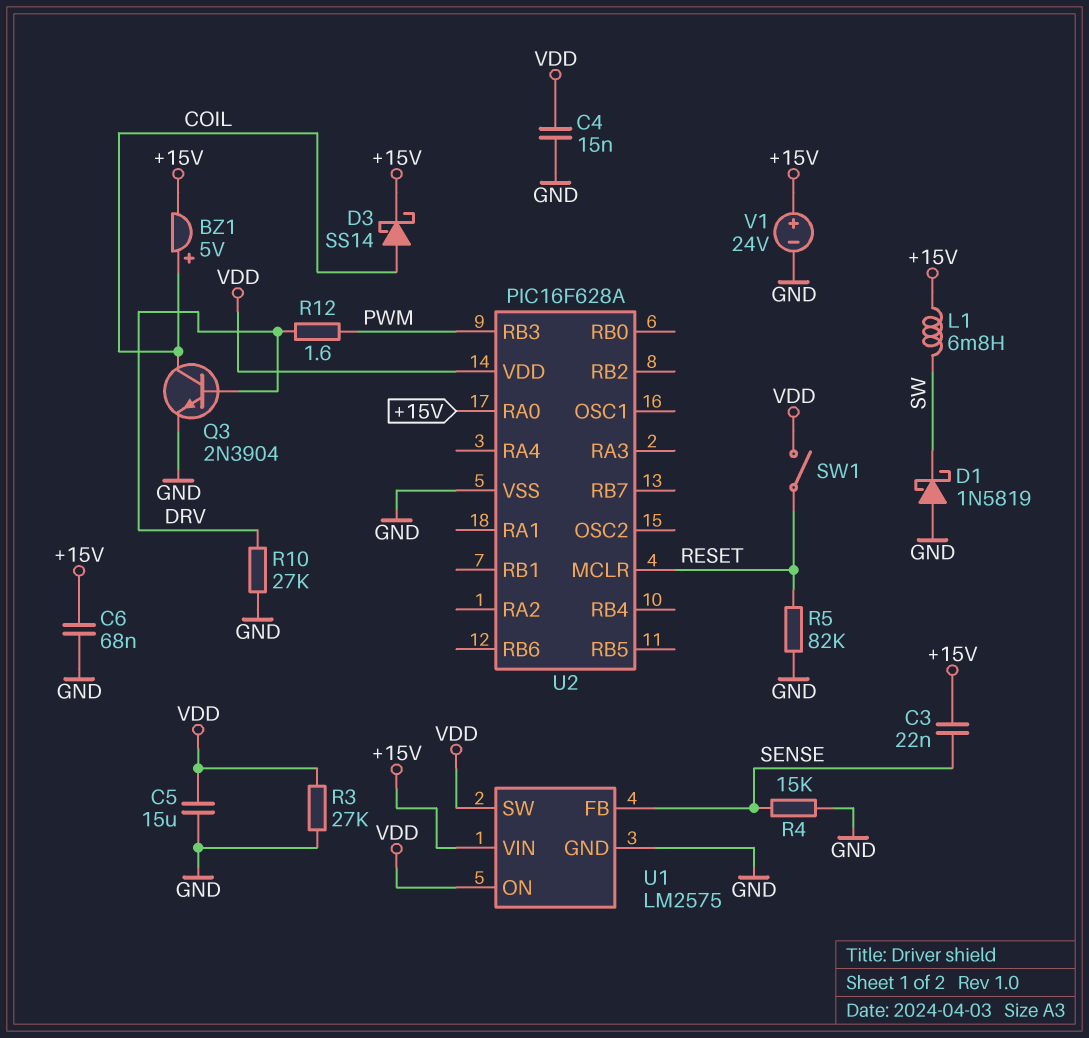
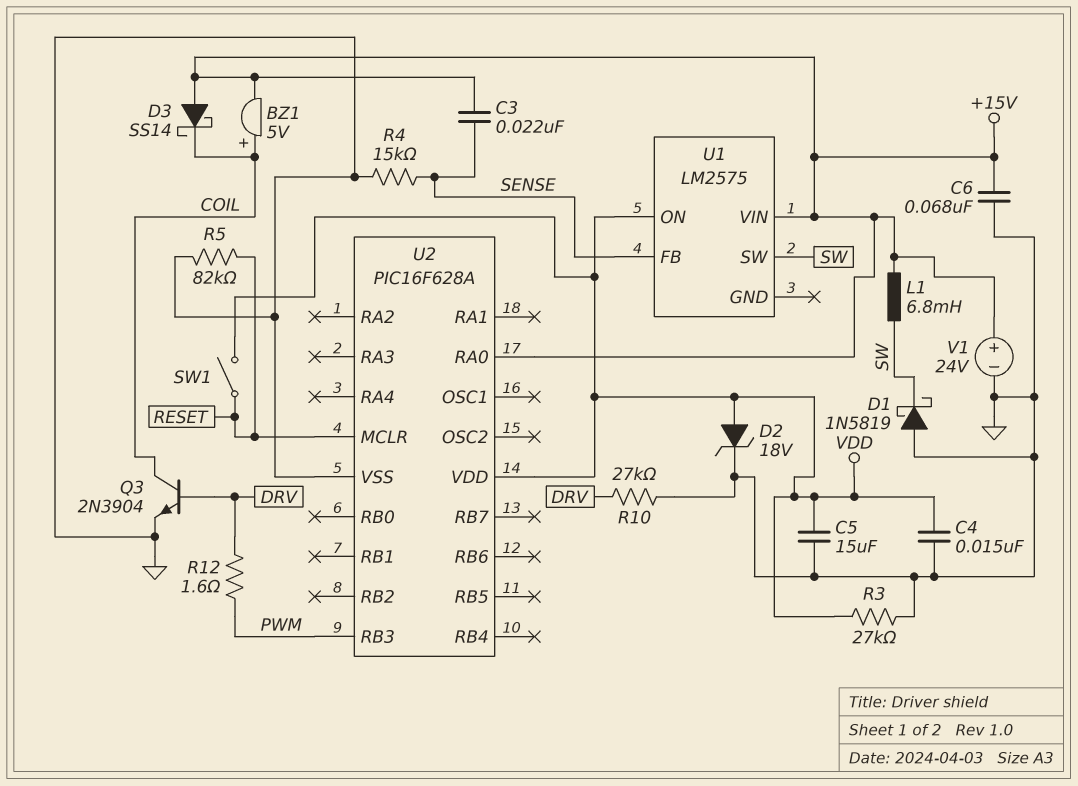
D2: none -> zener 18V (A VDD, K GND)
D3: schottky SS14 (A COIL, K +15V) -> schottky SS14 (A +15V, K COIL)
U1 pin GND: GND -> none
U1 pin SW: VDD -> SW

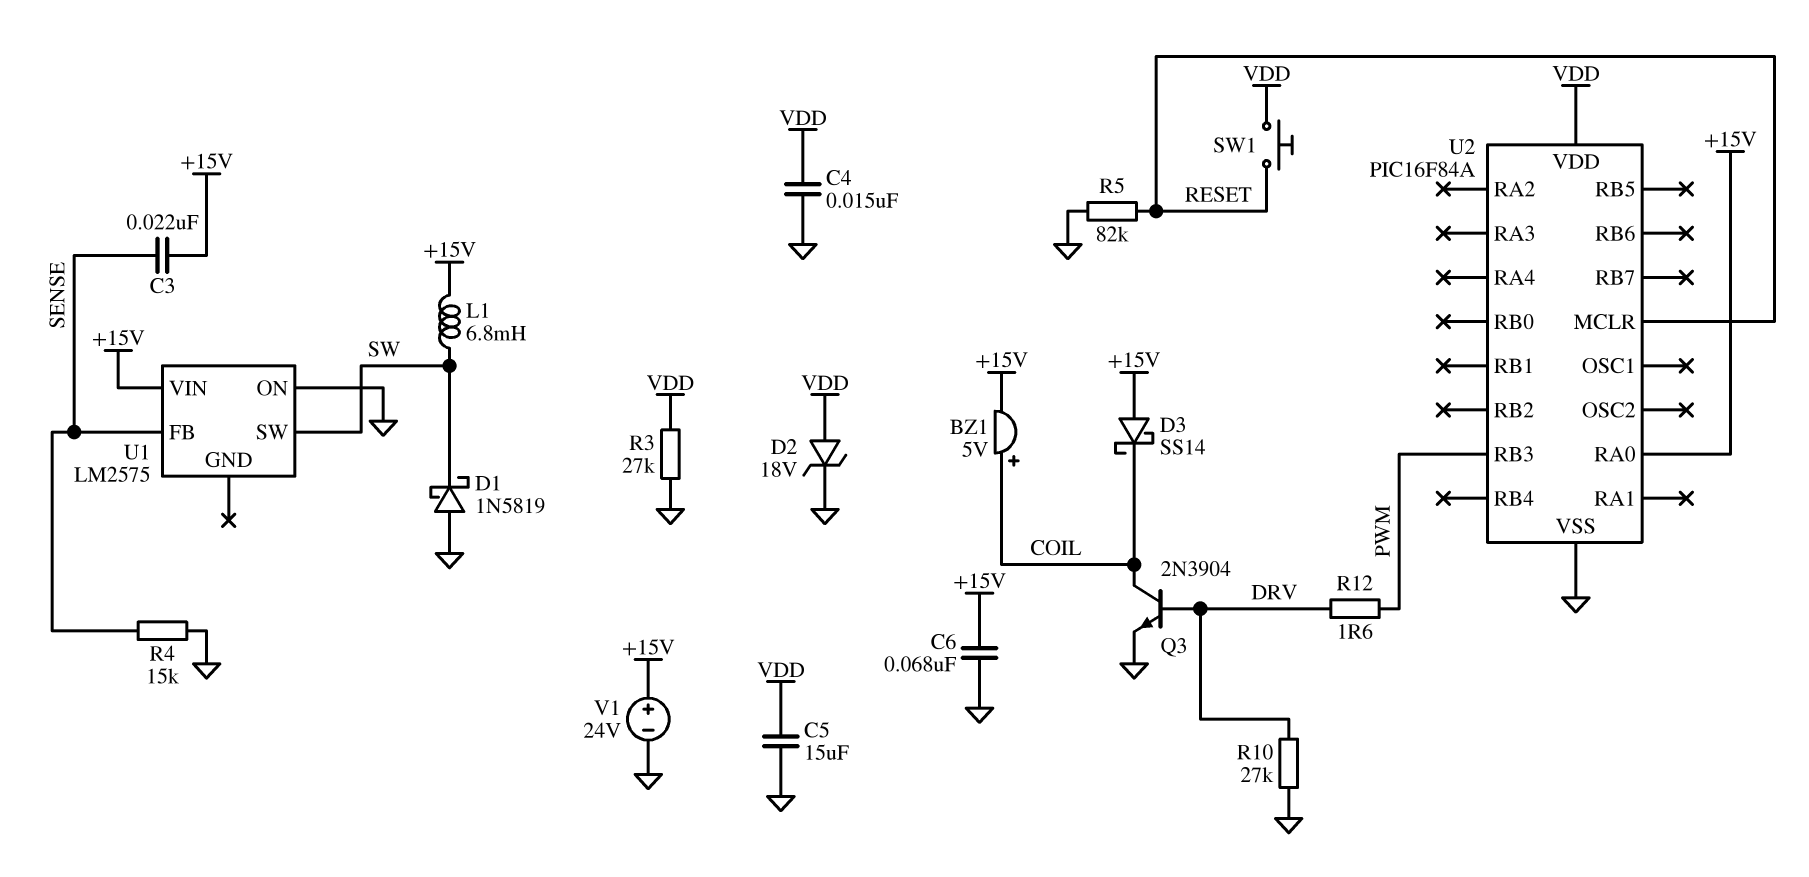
SW1: switch (RESET, VDD) -> button (RESET, VDD)
U1 pin ON: VDD -> GND
U2: PIC16F628A -> PIC16F84A

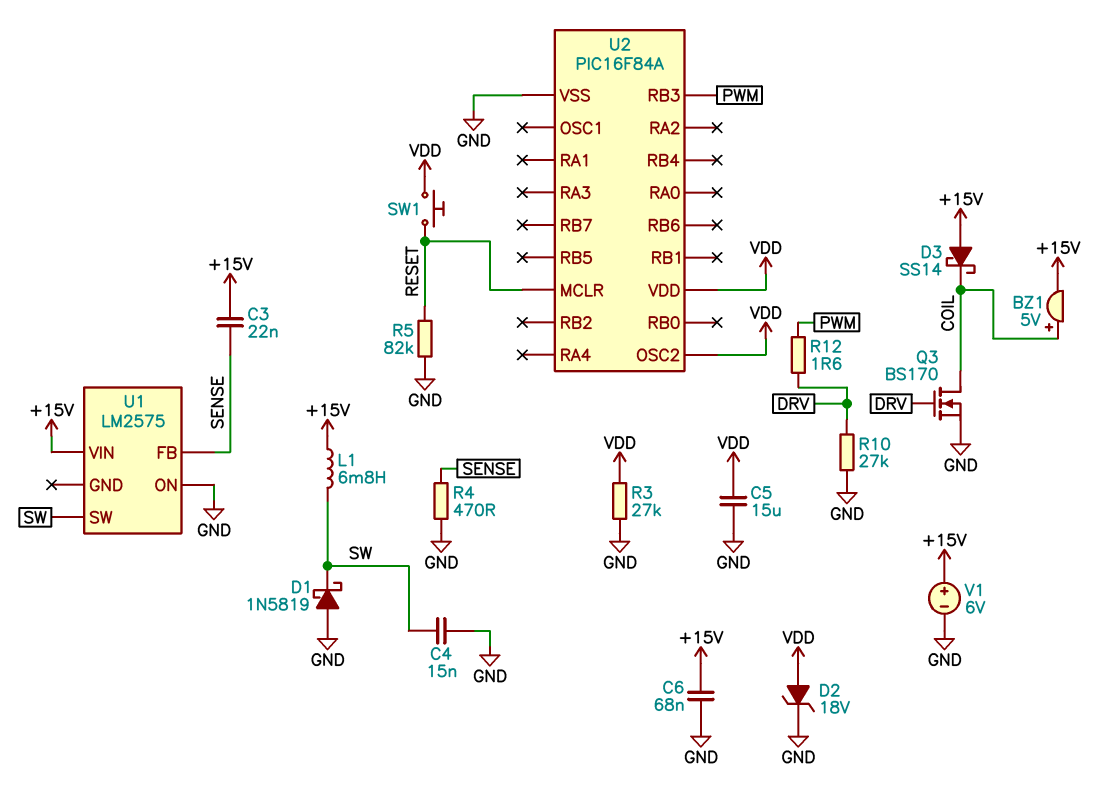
C4: 15nF (GND, VDD) -> 15nF (GND, SW)
Q3: NPN 2N3904 (B DRV, C COIL, E GND) -> NMOS BS170 (G DRV, D COIL, S GND)
R4: 15k (GND, SENSE) -> 470 (GND, SENSE)
U2 pin OSC2: none -> VDD
U2 pin RA0: +15V -> none
V1: 24V (plus +15V, minus GND) -> 6V (plus +15V, minus GND)

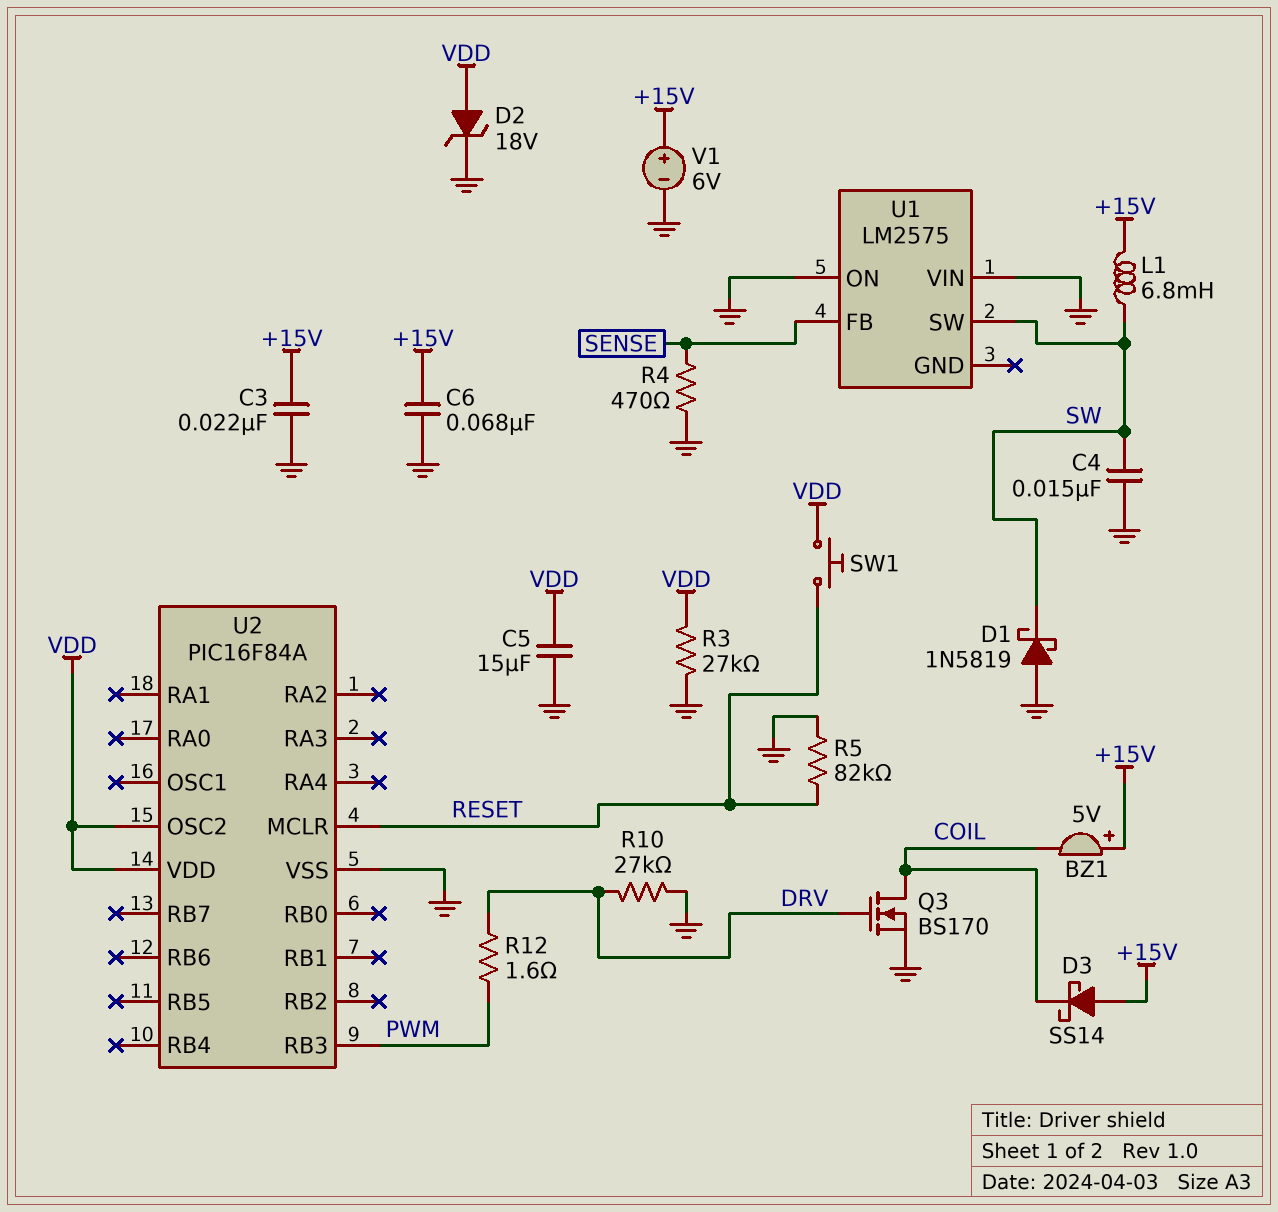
BZ1: buzzer 5V (plus COIL, minus +15V) -> buzzer 5V (plus +15V, minus COIL)
C3: 22nF (+15V, SENSE) -> 22nF (+15V, GND)
U1 pin VIN: +15V -> GND

